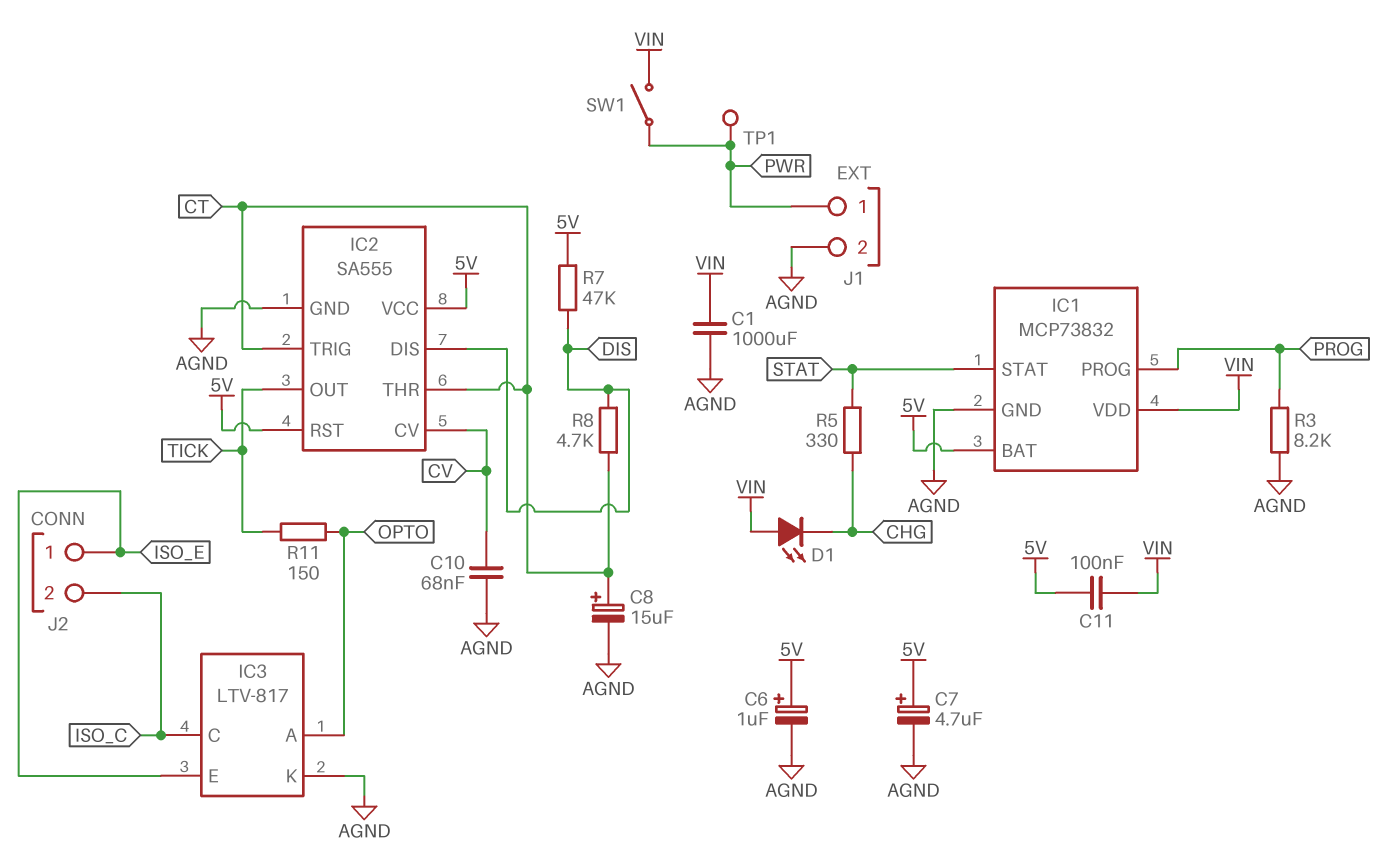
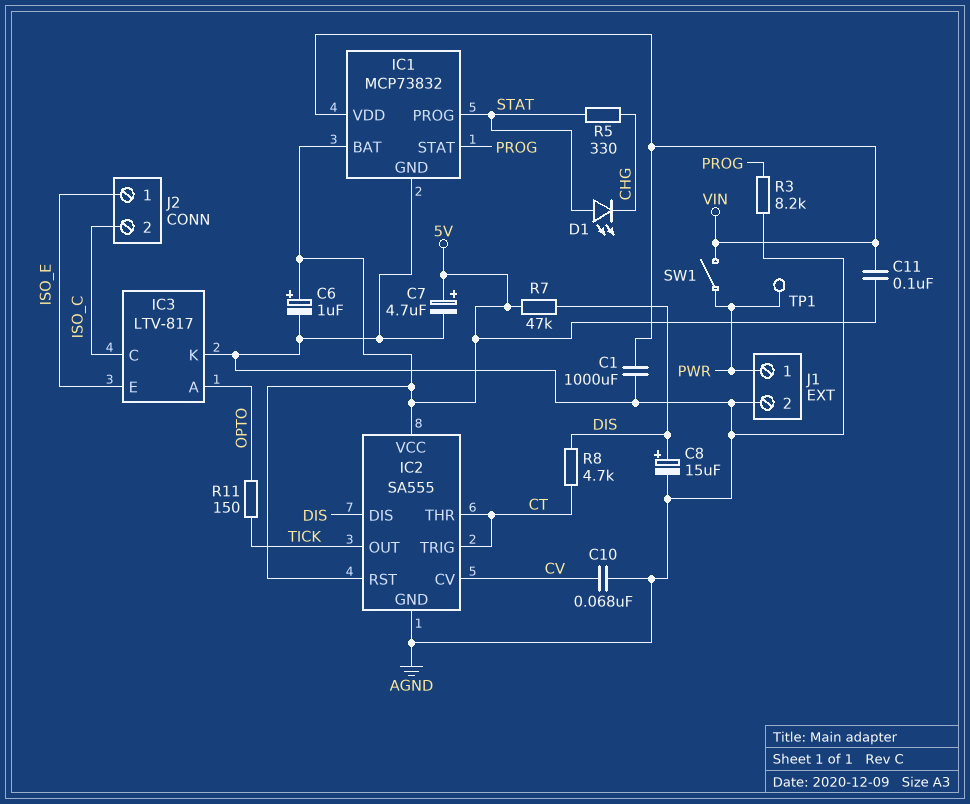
C8: 15uF (plus CT, minus AGND) -> 15uF (plus DIS, minus AGND)
D1: LED (A VIN, K CHG) -> LED (A STAT, K CHG)
IC1 pin PROG: PROG -> STAT
IC1 pin STAT: STAT -> PROG

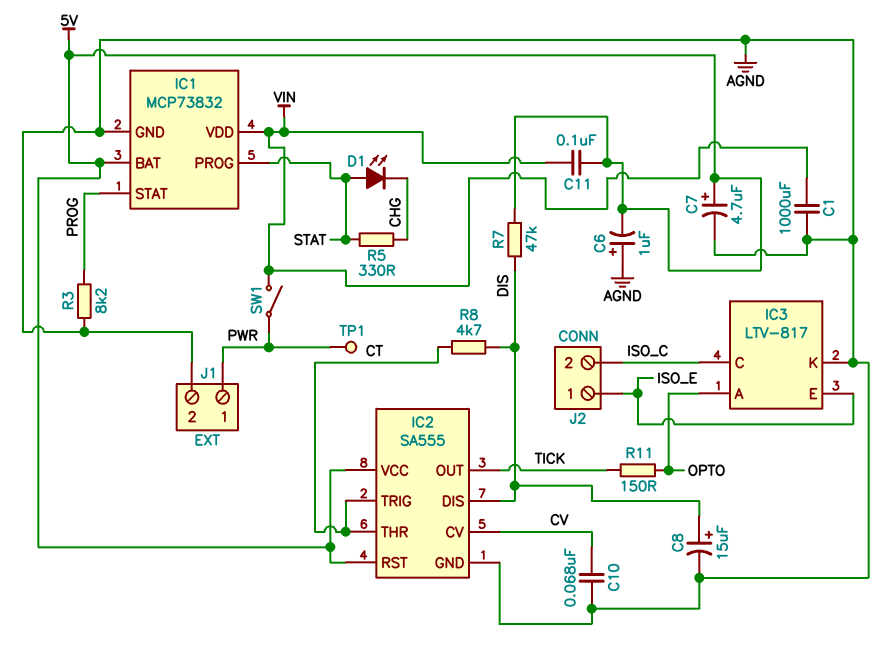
C6: 1uF (plus 5V, minus AGND) -> 1uF (plus AGND, minus 5V)

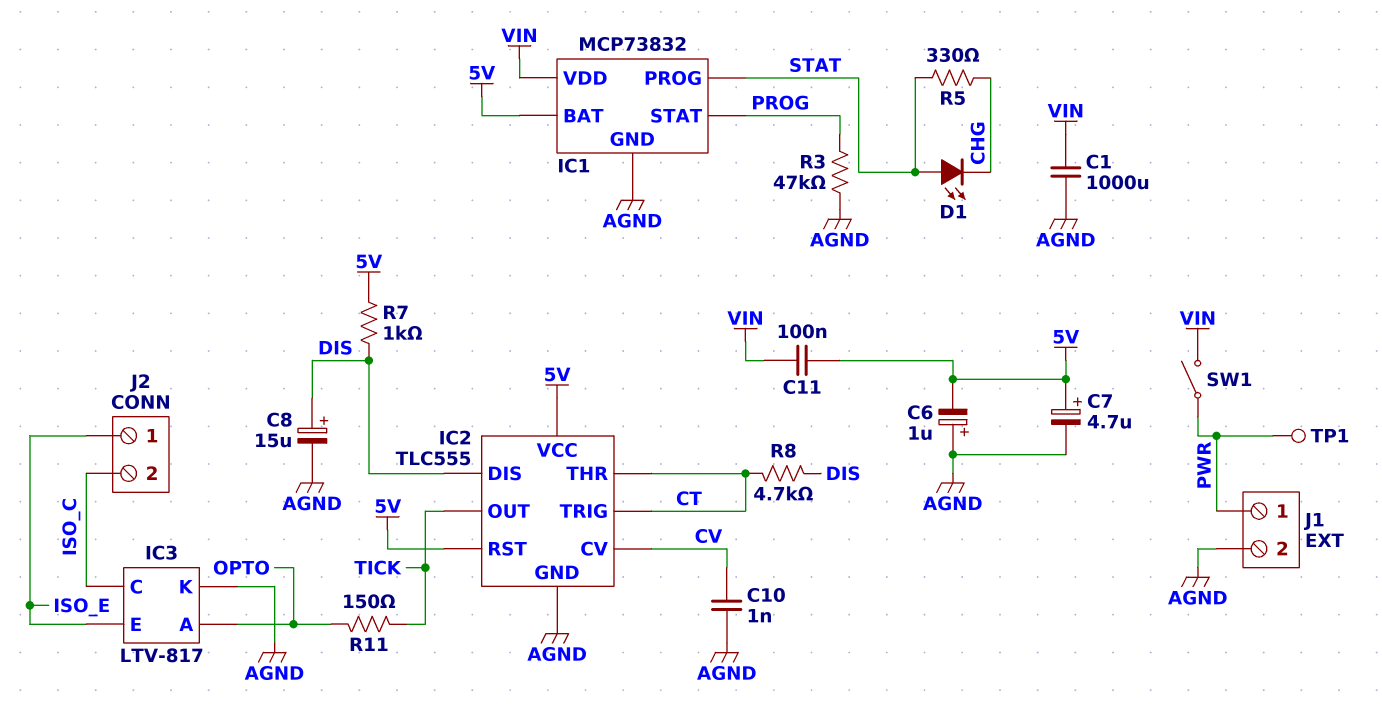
C10: 68nF (AGND, CV) -> 1nF (AGND, CV)
IC2: SA555 -> TLC555
R3: 8.2k (AGND, PROG) -> 47k (AGND, PROG)
R7: 47k (5V, DIS) -> 1k (5V, DIS)

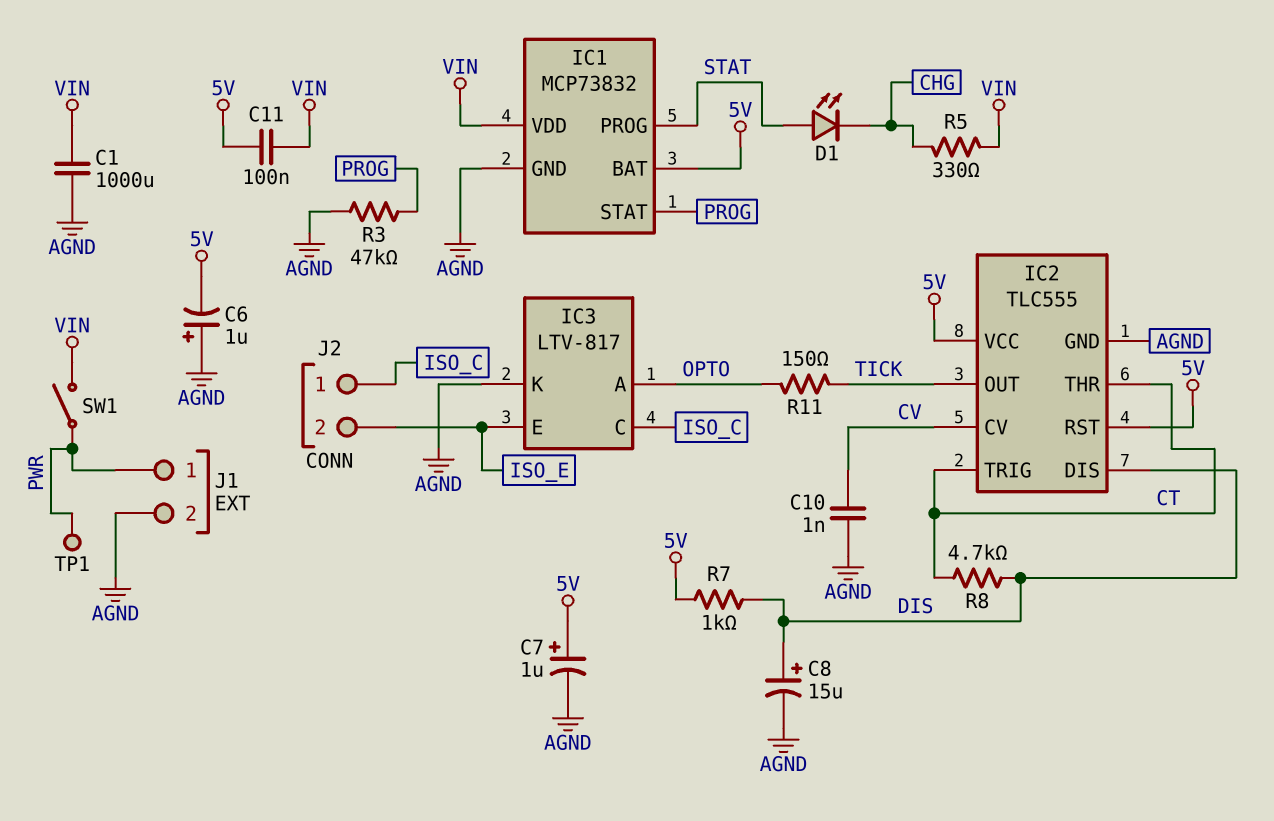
C7: 4.7uF (plus 5V, minus AGND) -> 1uF (plus 5V, minus AGND)
J2 pin 1: ISO_E -> ISO_C
J2 pin 2: ISO_C -> ISO_E
R5: 330 (CHG, STAT) -> 330 (CHG, VIN)

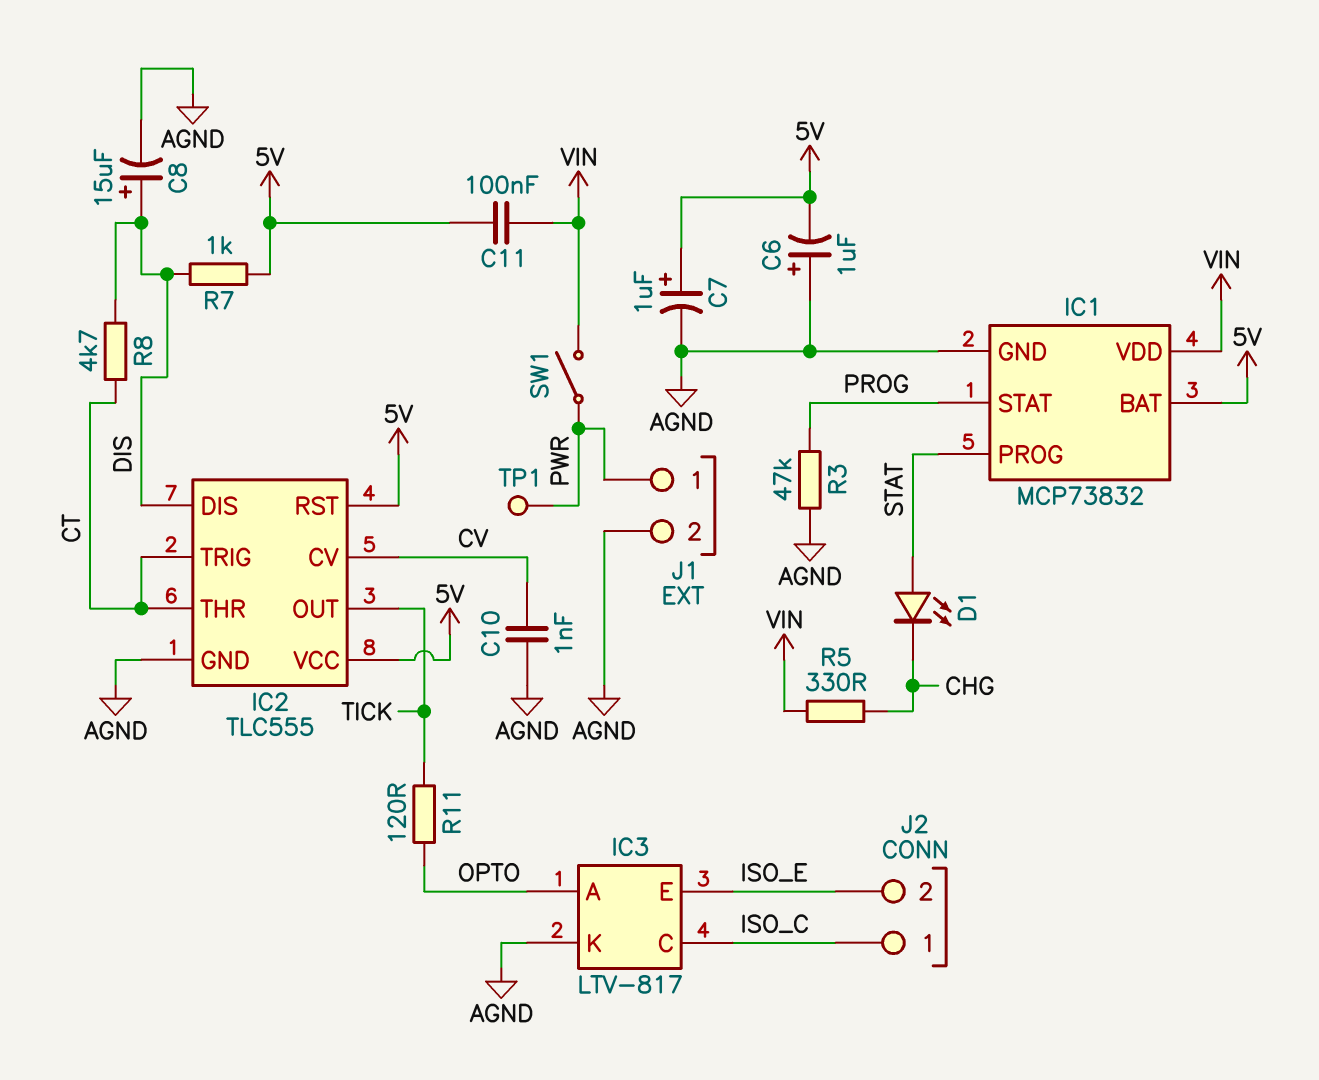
C1: 1000uF (AGND, VIN) -> none
R11: 150 (OPTO, TICK) -> 120 (OPTO, TICK)

